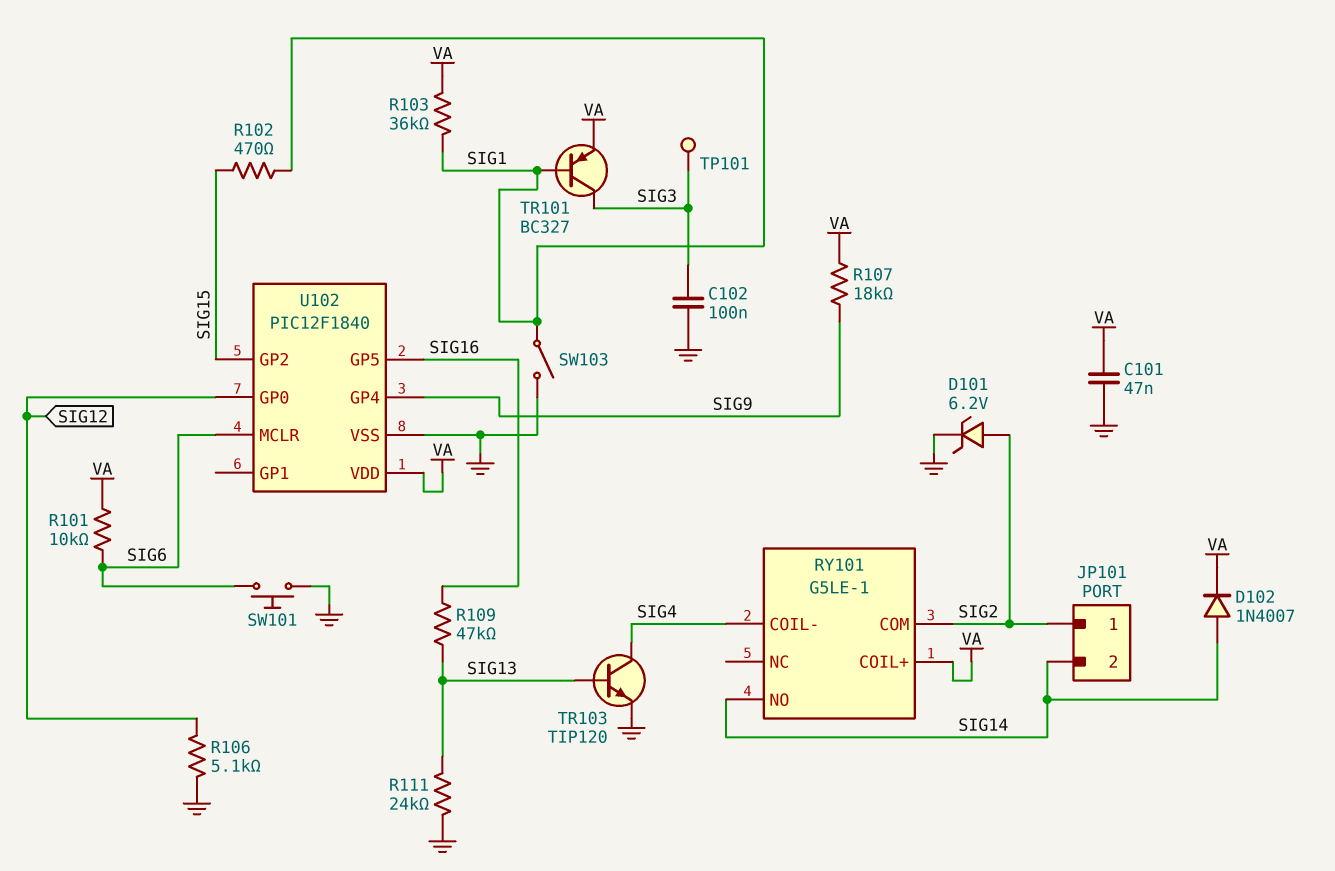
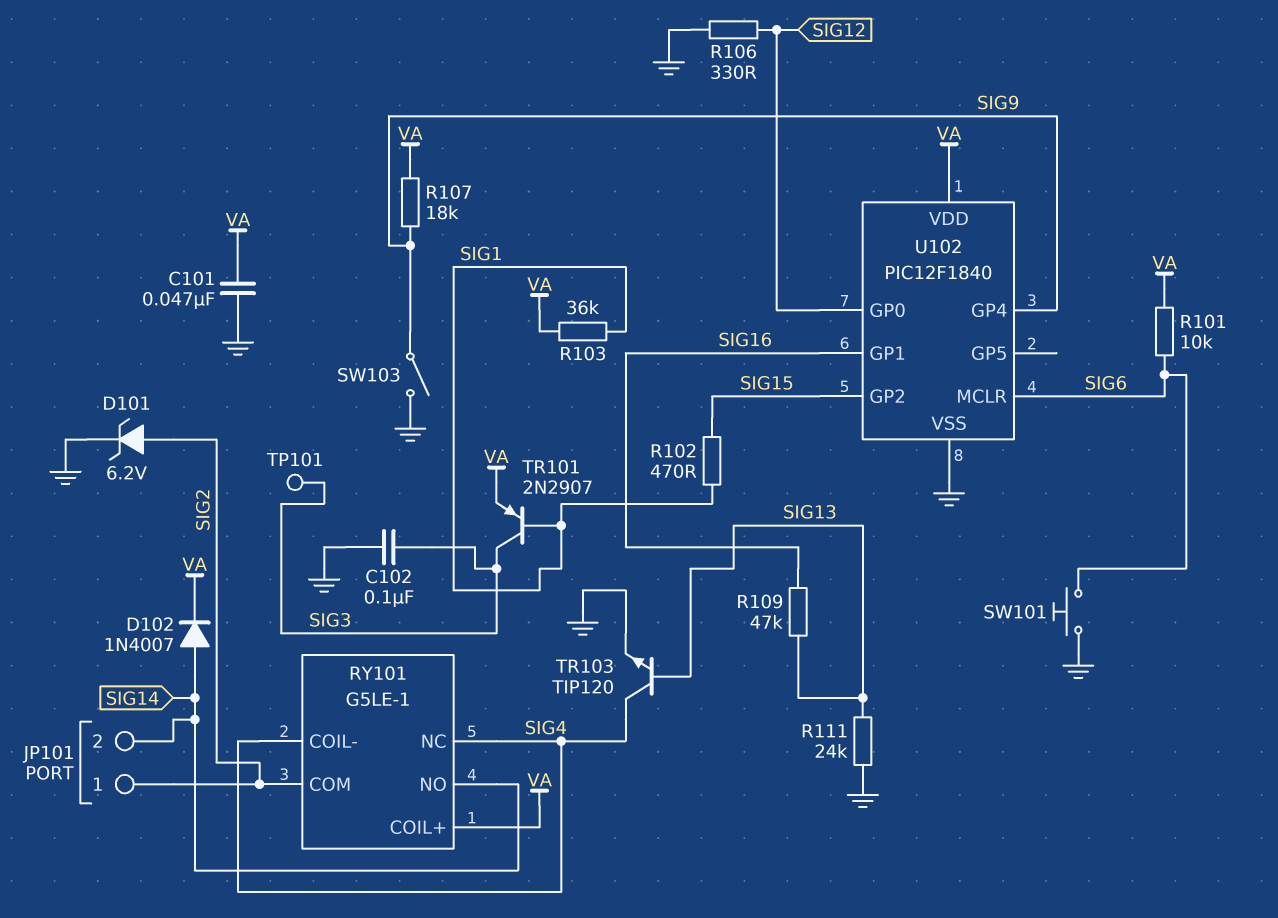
R106: 5.1k (GND, SIG12) -> 330 (GND, SIG12)
RY101 pin NC: none -> SIG4
SW103: switch (GND, SIG1) -> switch (GND, SIG9)
TR101: PNP BC327 (B SIG1, C SIG3, E VA) -> PNP 2N2907 (B SIG1, C SIG3, E VA)
U102 pin GP1: none -> SIG16
U102 pin GP5: SIG16 -> none

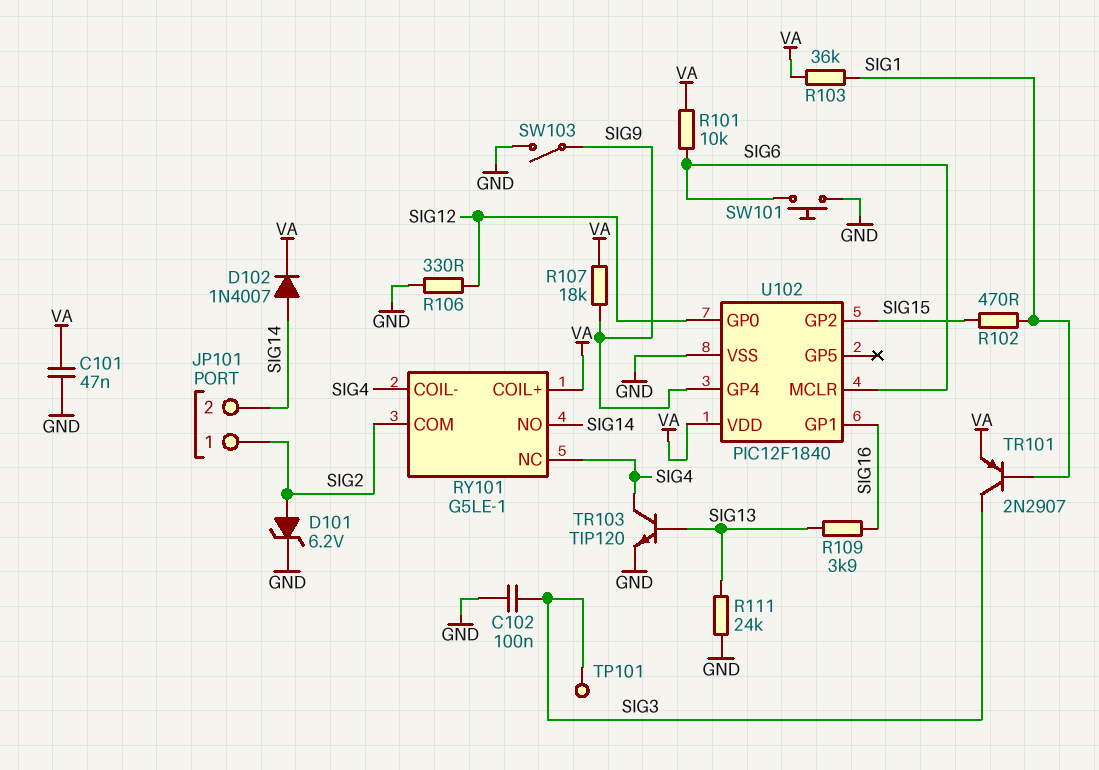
R109: 47k (SIG13, SIG16) -> 3.9k (SIG13, SIG16)

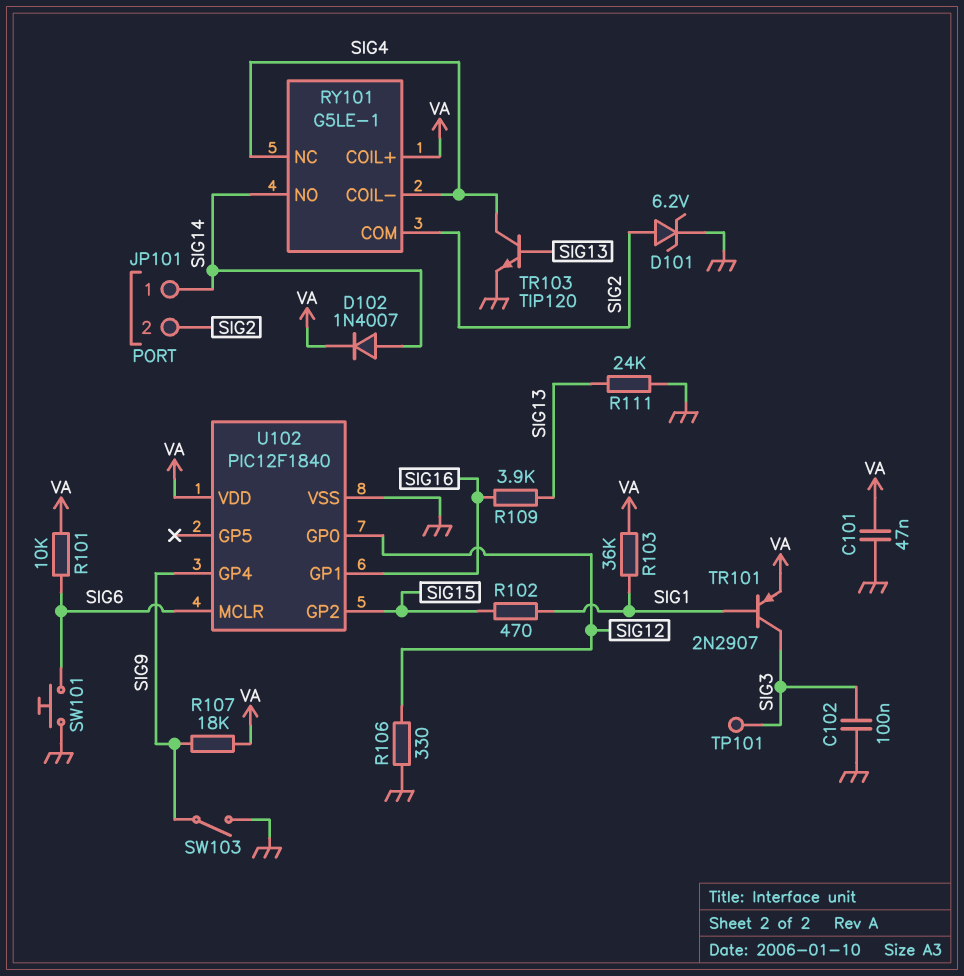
JP101 pin 1: SIG2 -> SIG14
JP101 pin 2: SIG14 -> SIG2

